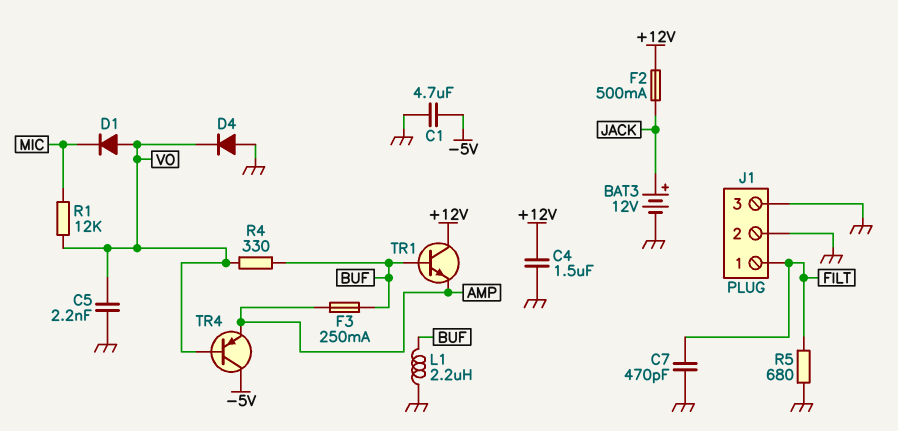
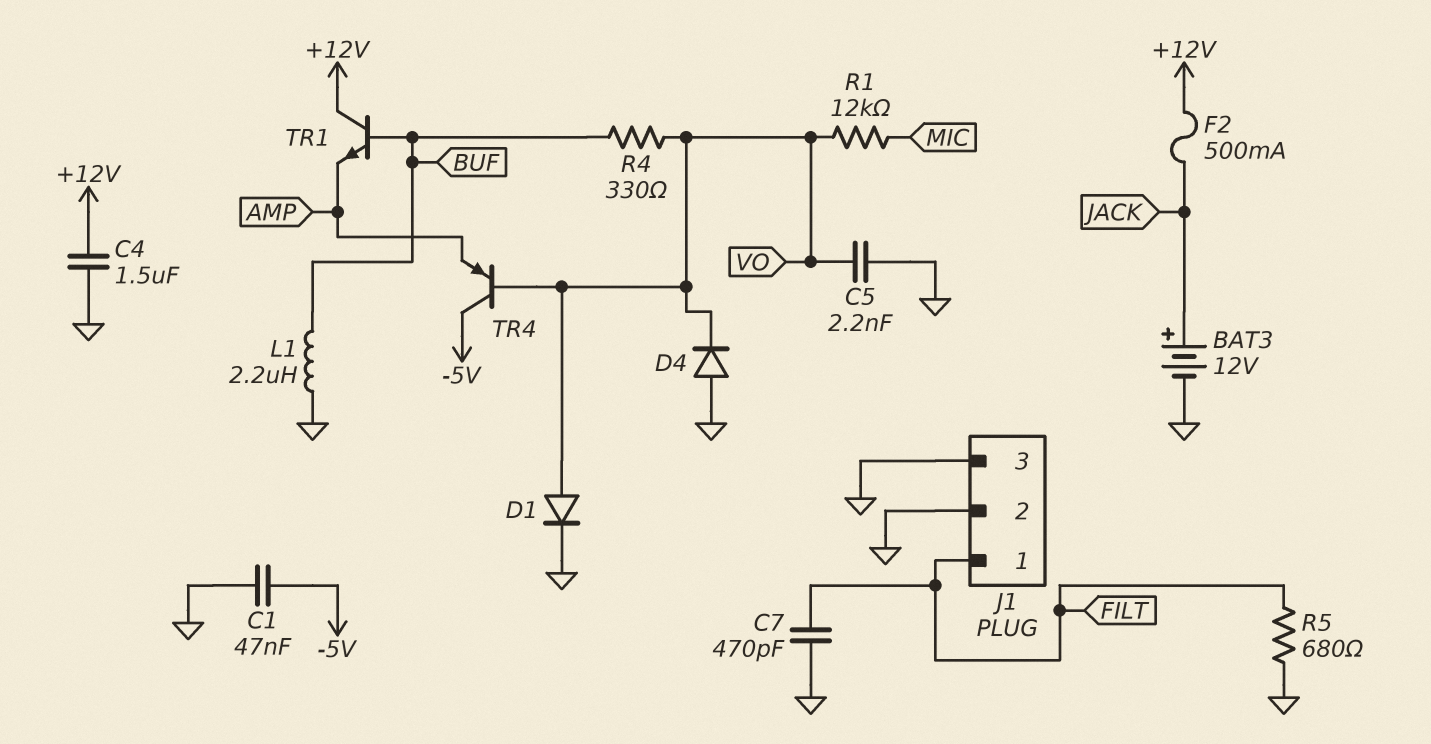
C1: 4.7uF (-5V, GND) -> 47nF (-5V, GND)
D1: diode (A VO, K MIC) -> diode (A VO, K GND)
F3: 250mA (AMP, BUF) -> none

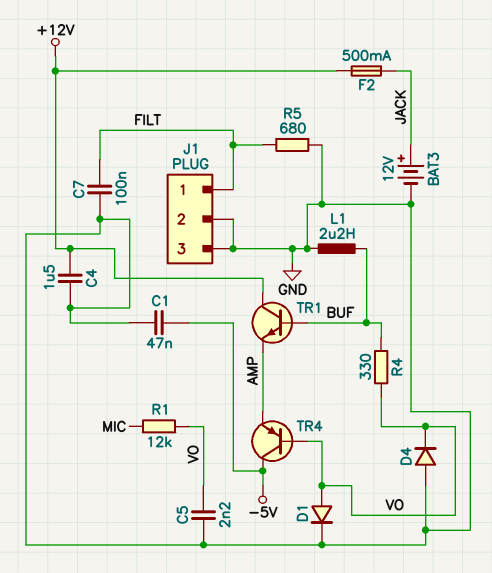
C7: 470pF (FILT, GND) -> 100nF (FILT, GND)

